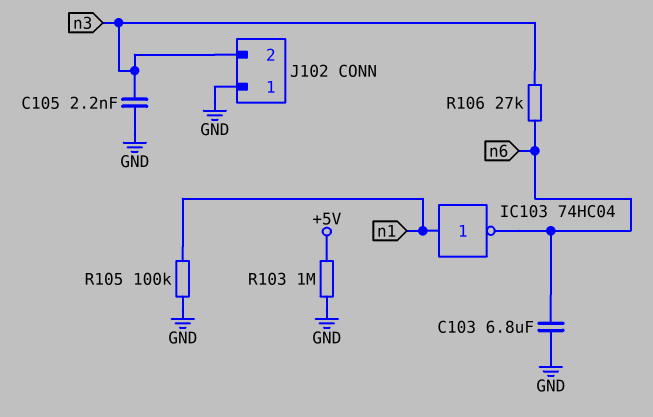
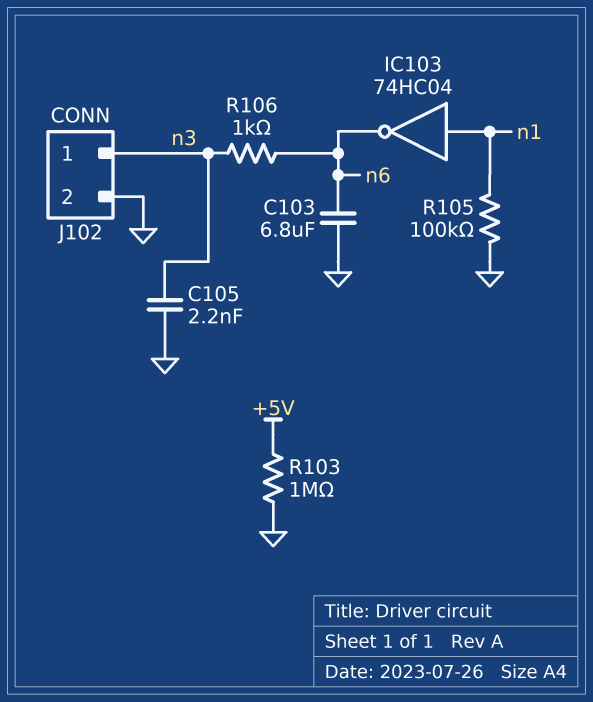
J102 pin 1: GND -> n3
J102 pin 2: n3 -> GND
R106: 27k (n3, n6) -> 1k (n3, n6)

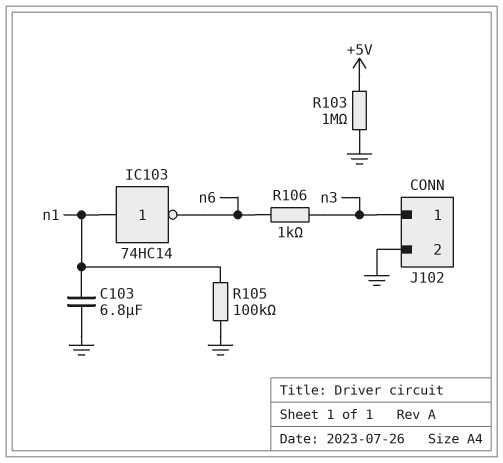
C103: 6.8uF (GND, n6) -> 6.8uF (GND, n1)
C105: 2.2nF (GND, n3) -> none
IC103: NOT 74HC04 (in n1, out n6) -> NOT 74HC14 (in n1, out n6)

